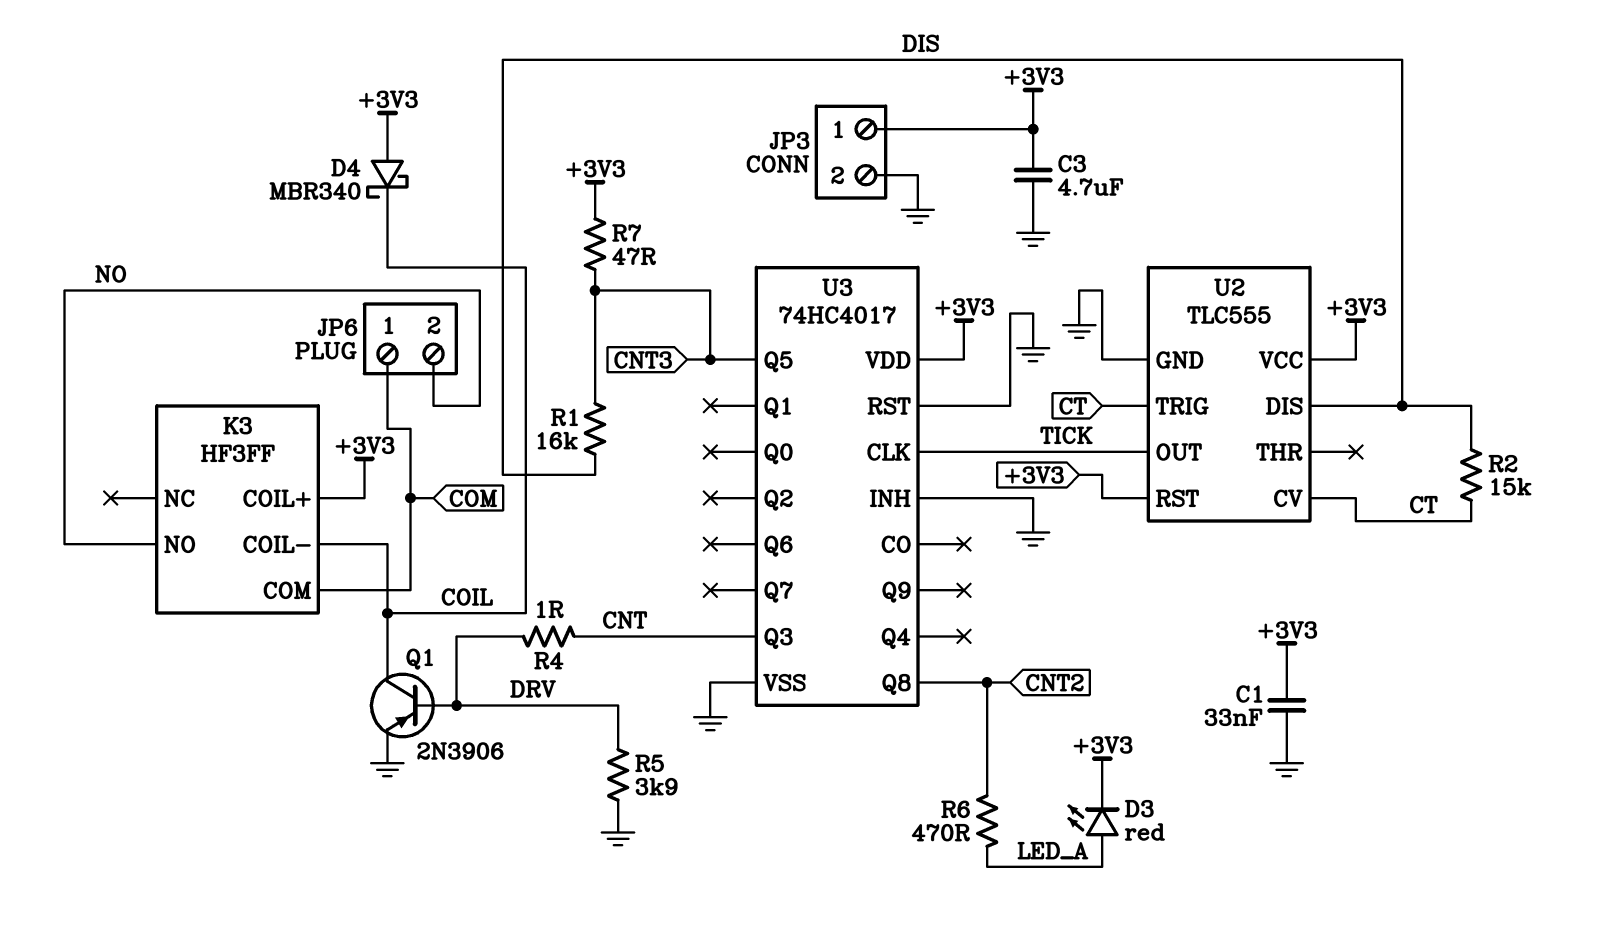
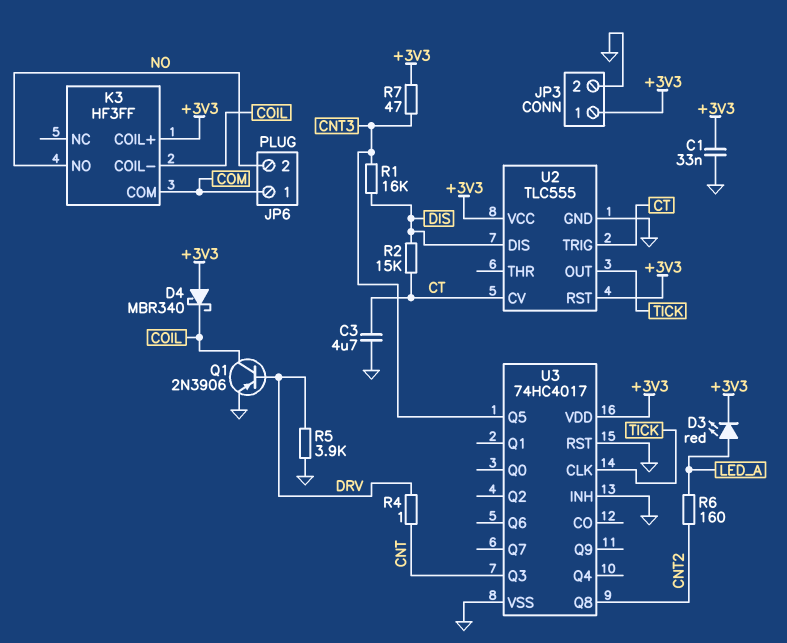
C3: 4.7uF (+3V3, GND) -> 4.7uF (CT, GND)
R6: 470 (CNT2, LED_A) -> 160 (CNT2, LED_A)

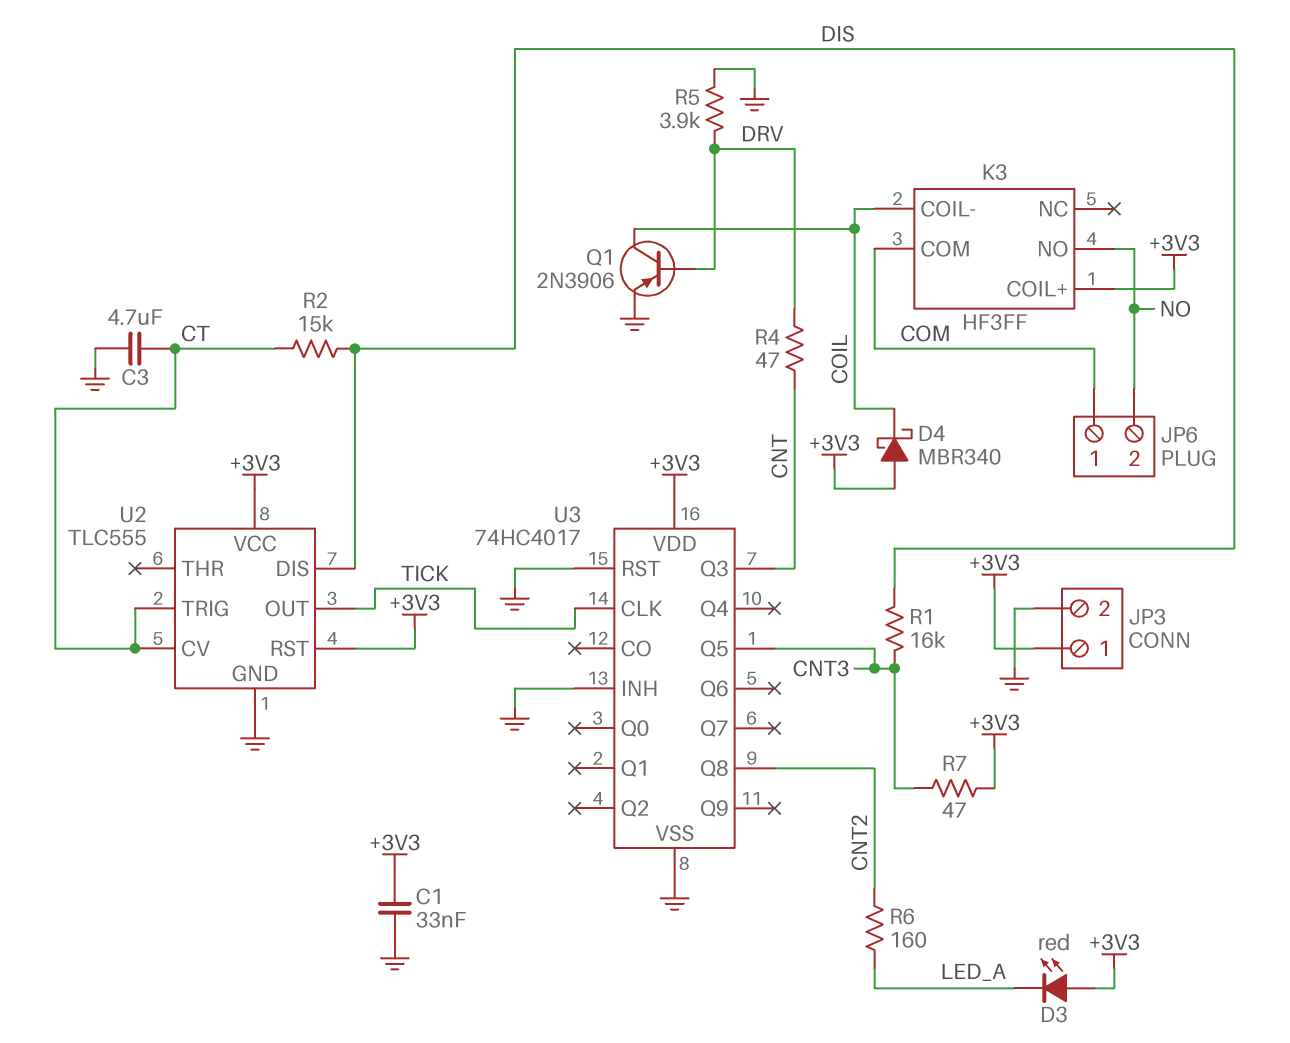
D3: LED red (A LED_A, K +3V3) -> LED red (A +3V3, K LED_A)
R4: 1 (CNT, DRV) -> 47 (CNT, DRV)

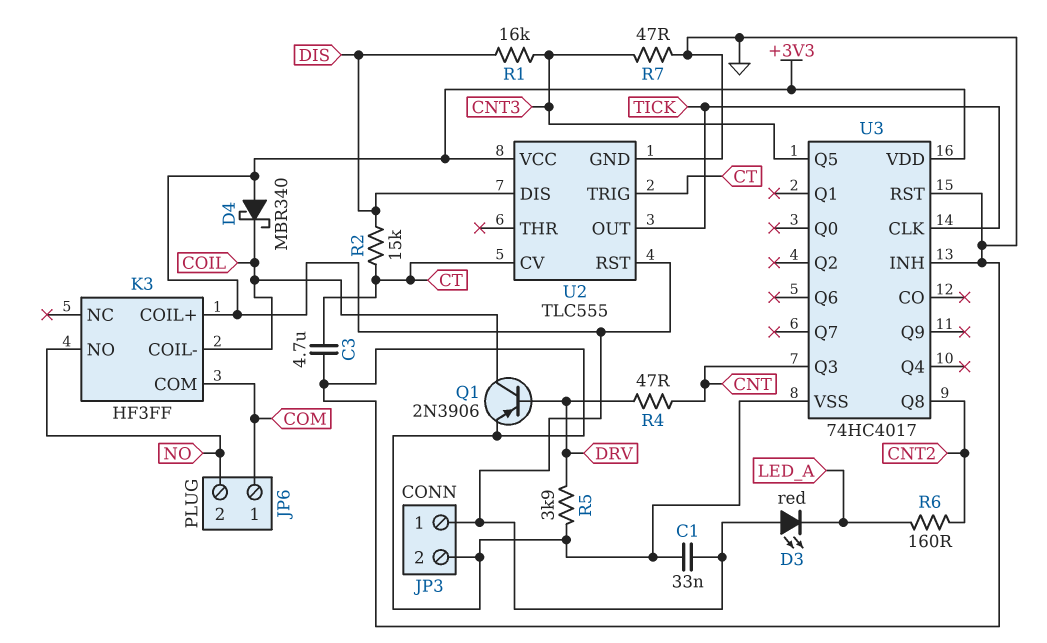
R7: 47 (+3V3, CNT3) -> 47 (CNT3, GND)

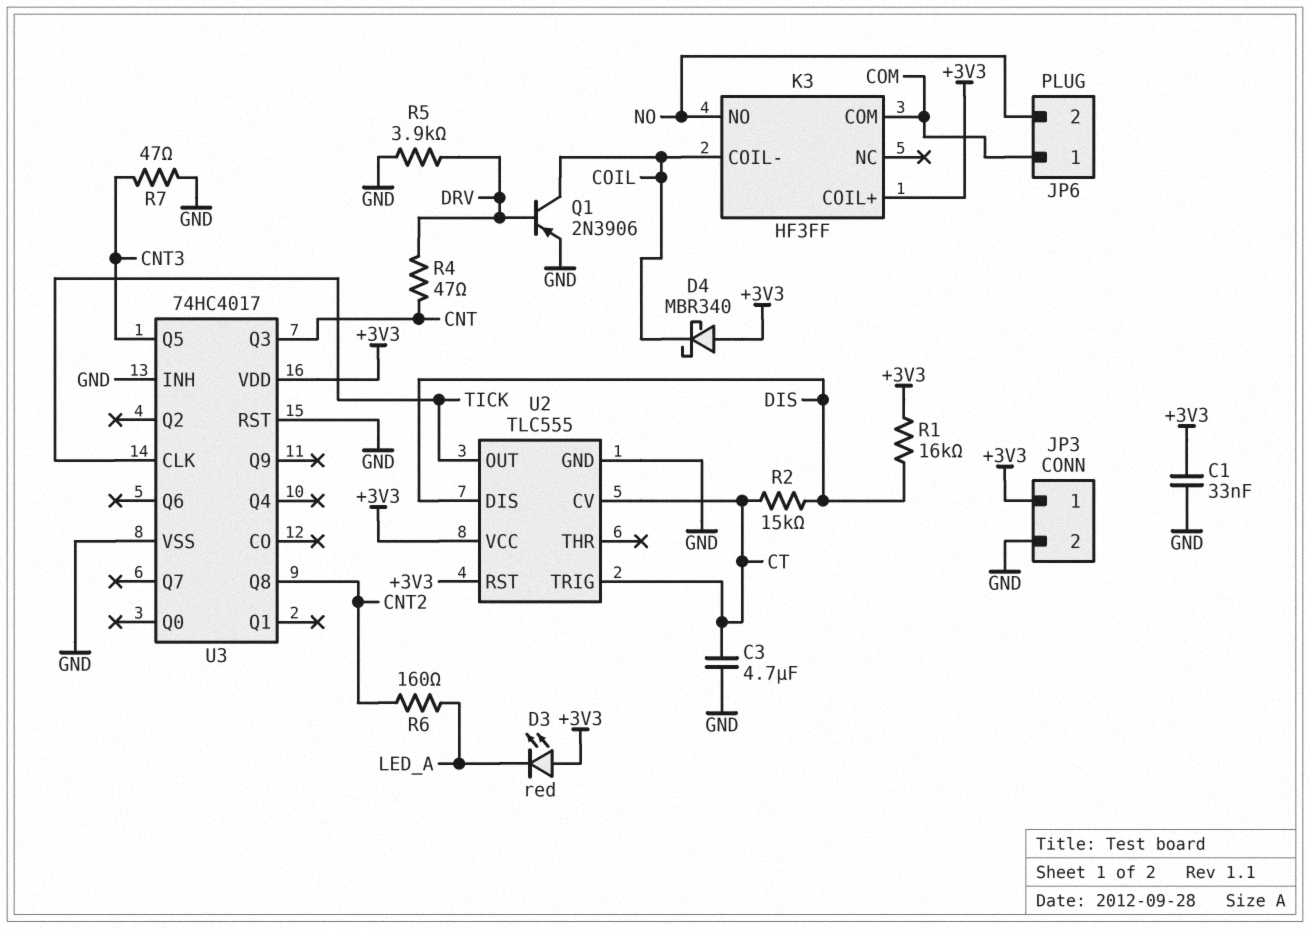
R1: 16k (CNT3, DIS) -> 16k (+3V3, DIS)

